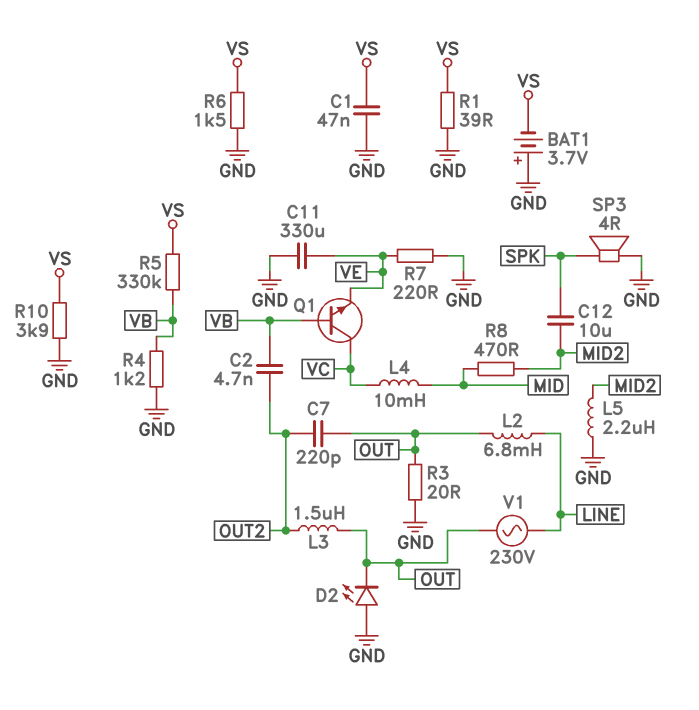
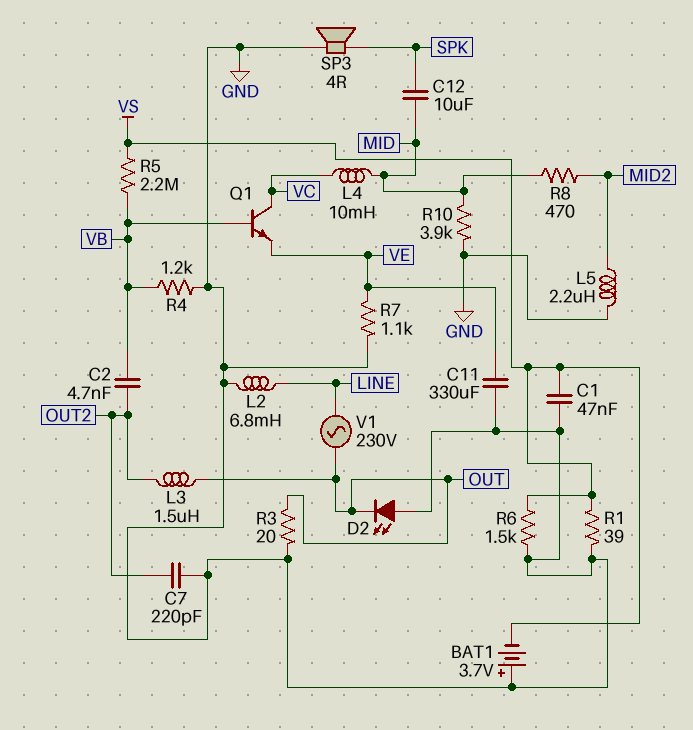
C7: 220pF (OUT, OUT2) -> 220pF (GND, OUT2)
C12: 10uF (MID2, SPK) -> 10uF (MID, SPK)
L2: 6.8mH (LINE, OUT) -> 6.8mH (GND, LINE)
R5: 330k (VB, VS) -> 2.2M (VB, VS)
R7: 220 (GND, VE) -> 1.1k (GND, VE)
R10: 3.9k (GND, VS) -> 3.9k (GND, MID)

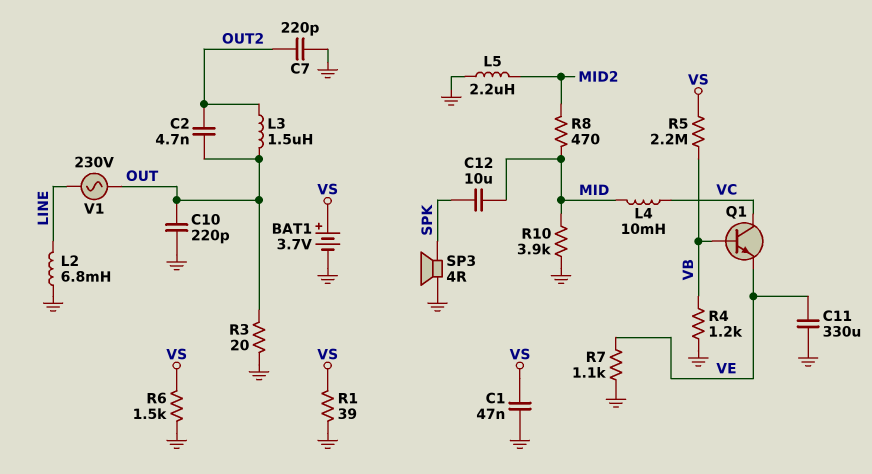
BAT1: 3.7V (plus GND, minus VS) -> 3.7V (plus VS, minus GND)
C2: 4.7nF (OUT2, VB) -> 4.7nF (OUT, OUT2)
C10: none -> 220pF (GND, OUT)
D2: LED (A GND, K OUT) -> none

